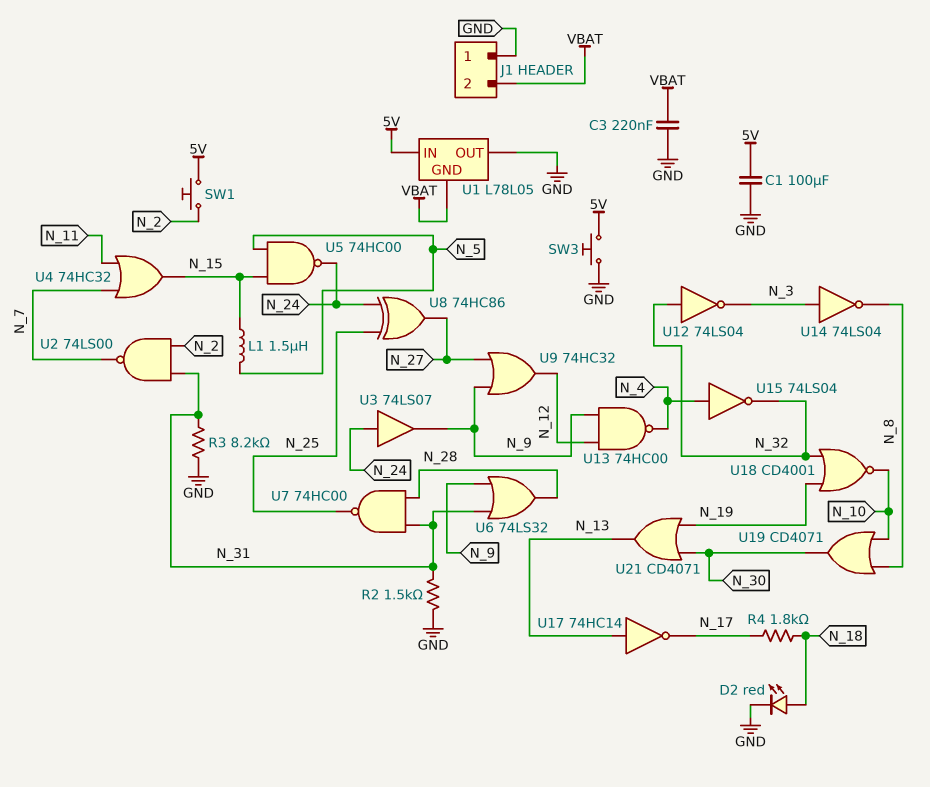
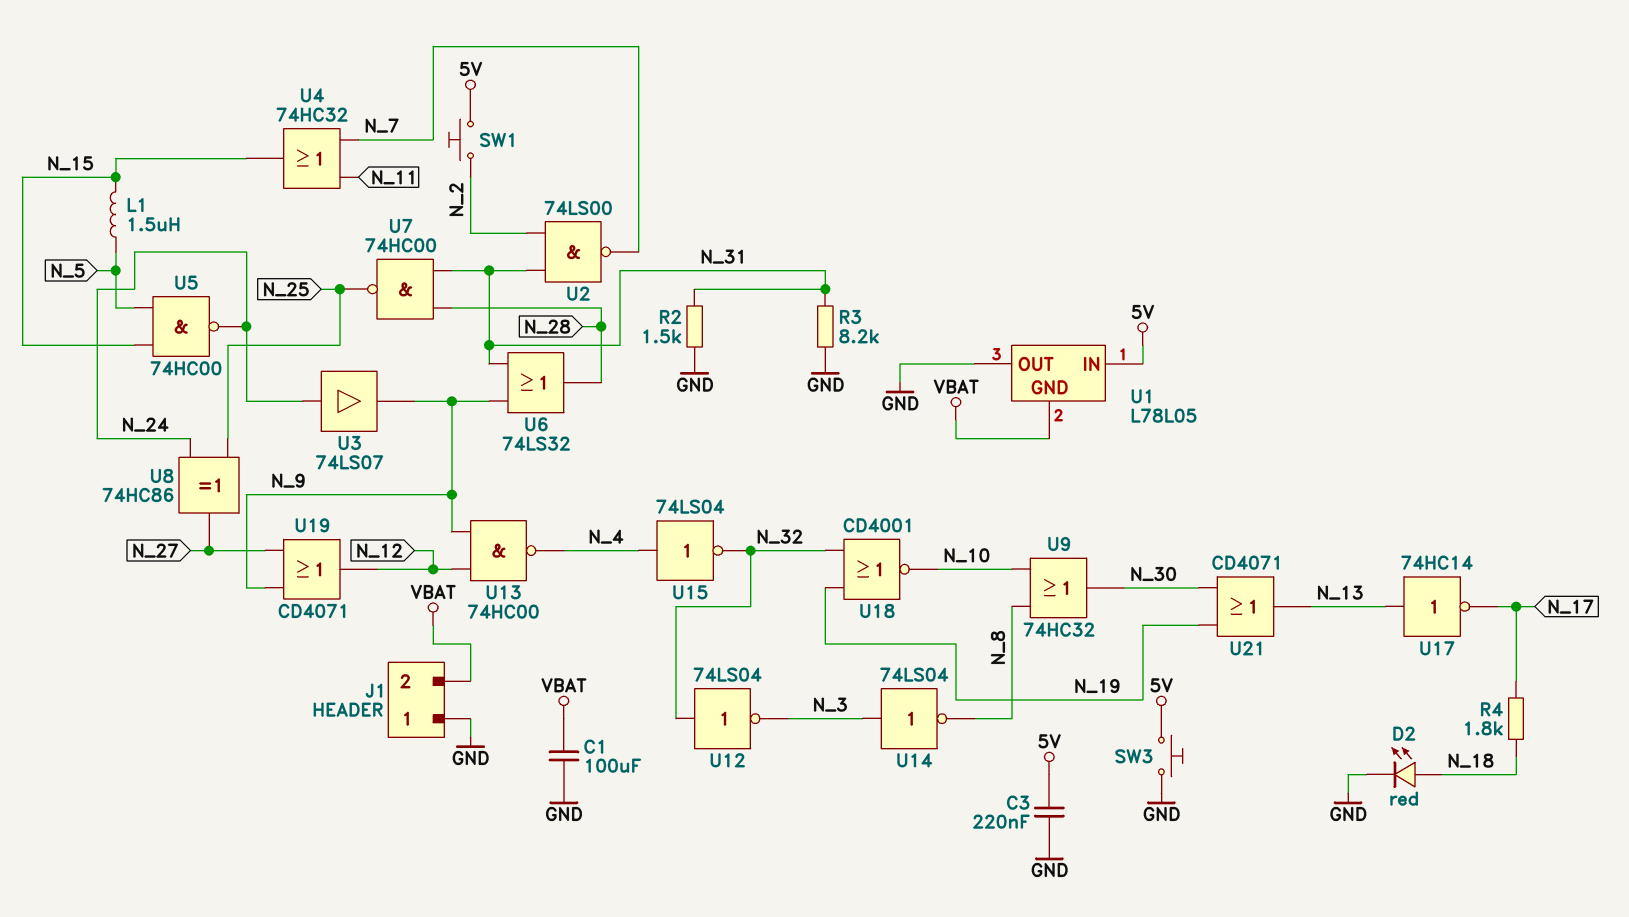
C1: 100uF (5V, GND) -> 100uF (GND, VBAT)
C3: 220nF (GND, VBAT) -> 220nF (5V, GND)
U9: OR 74HC32 (in N_9, in N_27, out N_12) -> OR 74HC32 (in N_8, in N_10, out N_30)
U19: OR CD4071 (in N_8, in N_10, out N_30) -> OR CD4071 (in N_9, in N_27, out N_12)

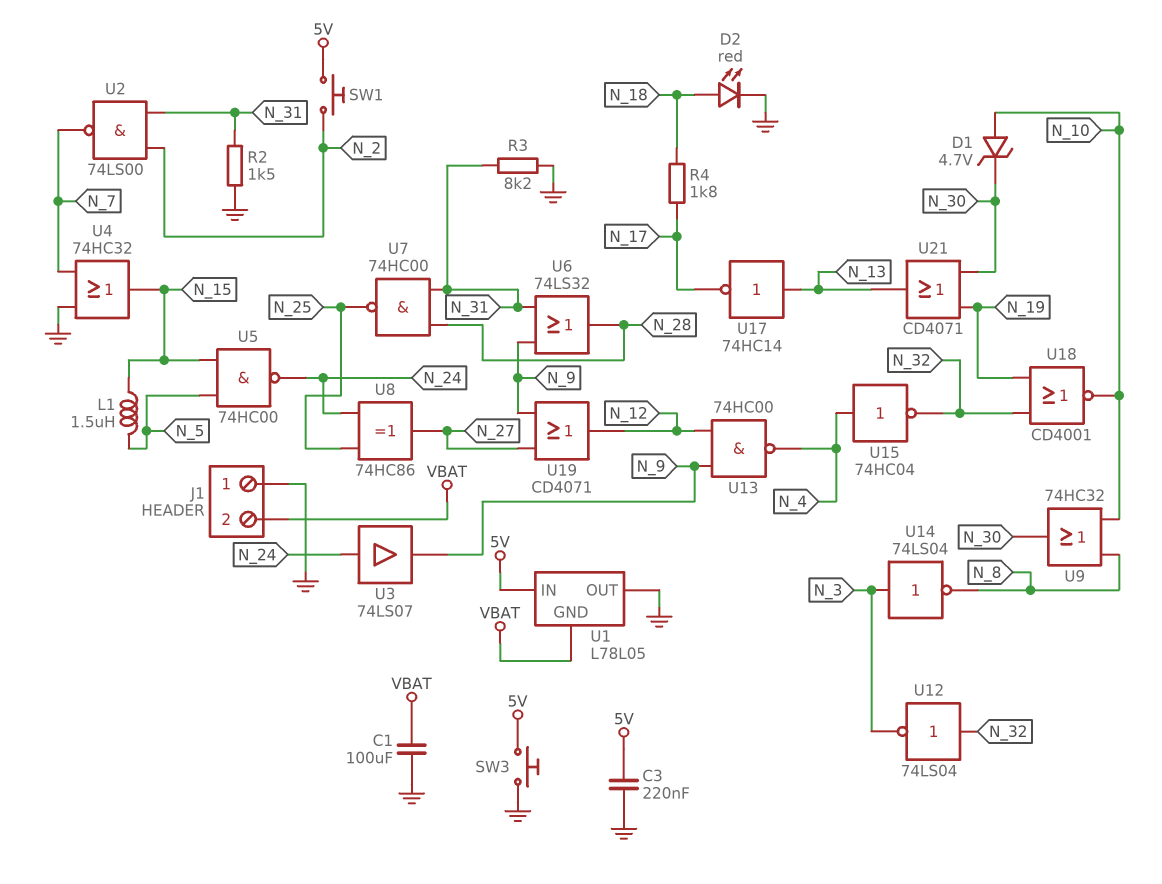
D1: none -> zener 4.7V (A N_10, K N_30)
U4: OR 74HC32 (in N_7, in N_11, out N_15) -> OR 74HC32 (in GND, in N_7, out N_15)
U15: NOT 74LS04 (in N_4, out N_32) -> NOT 74HC04 (in N_4, out N_32)

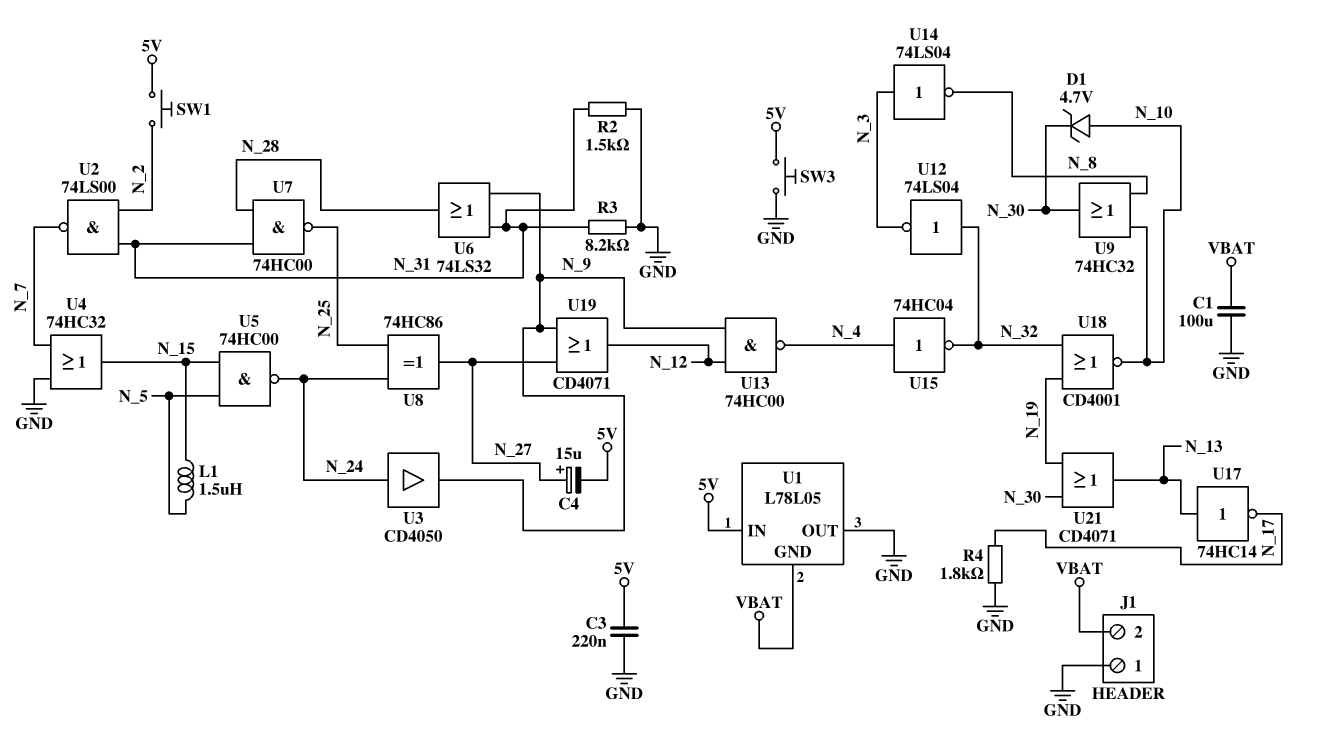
C4: none -> 15uF (plus N_27, minus 5V)
D2: LED red (A N_18, K GND) -> none
R4: 1.8k (N_17, N_18) -> 1.8k (GND, N_17)
U3: buffer 74LS07 (in N_24, out N_9) -> buffer CD4050 (in N_24, out N_9)

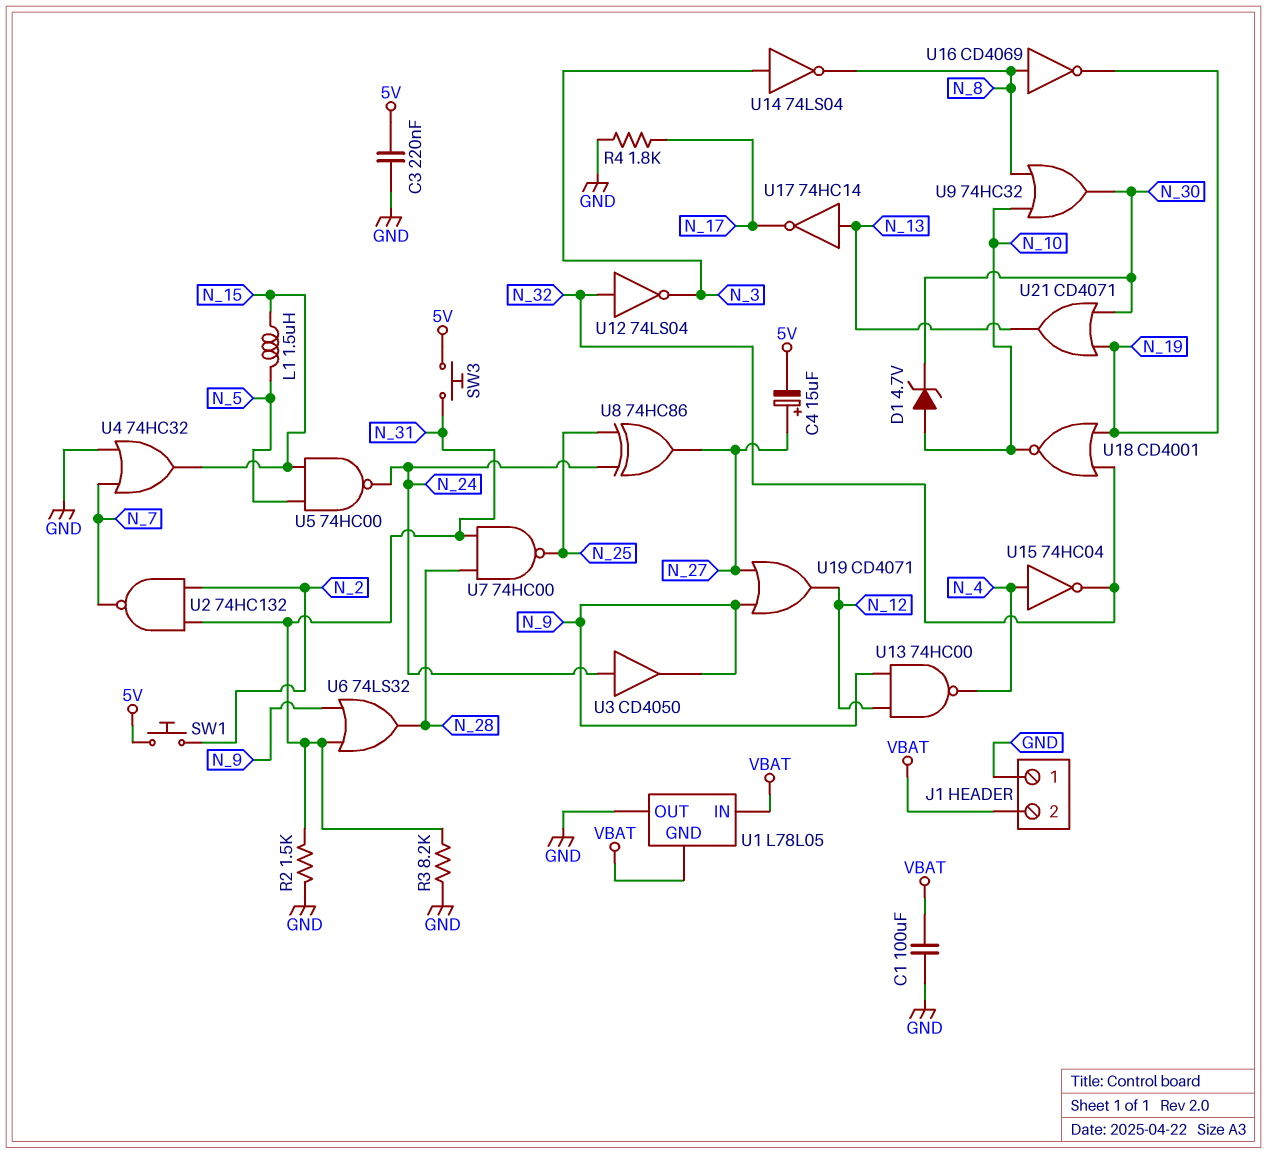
SW3: button (5V, GND) -> button (5V, N_31)
U1 pin IN: 5V -> VBAT
U2: NAND 74LS00 (in N_2, in N_31, out N_7) -> NAND 74HC132 (in N_2, in N_31, out N_7)
U16: none -> NOT CD4069 (in N_8, out N_19)

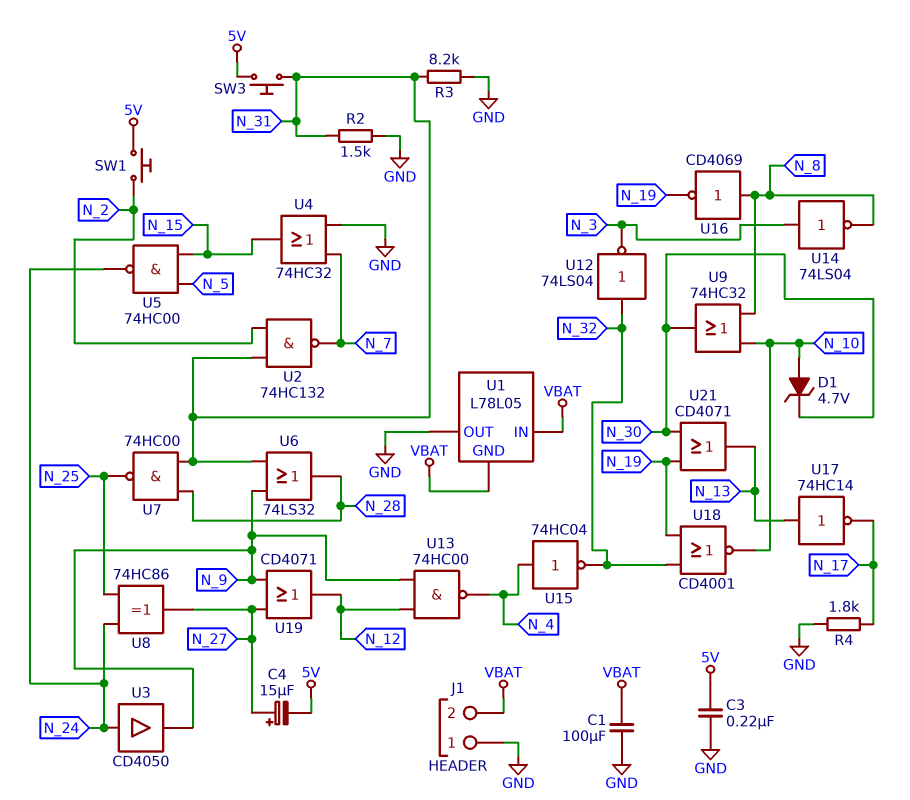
L1: 1.5uH (N_5, N_15) -> none

